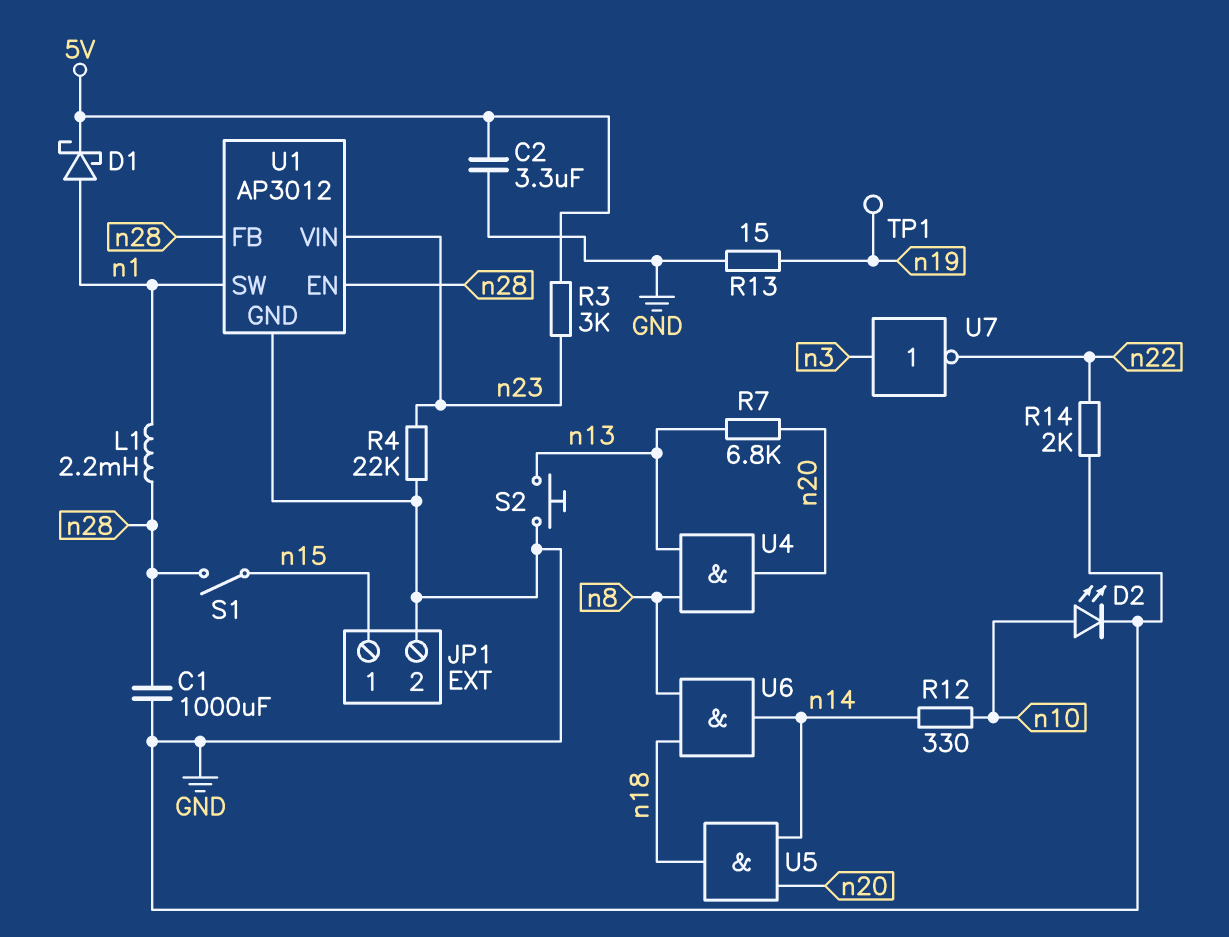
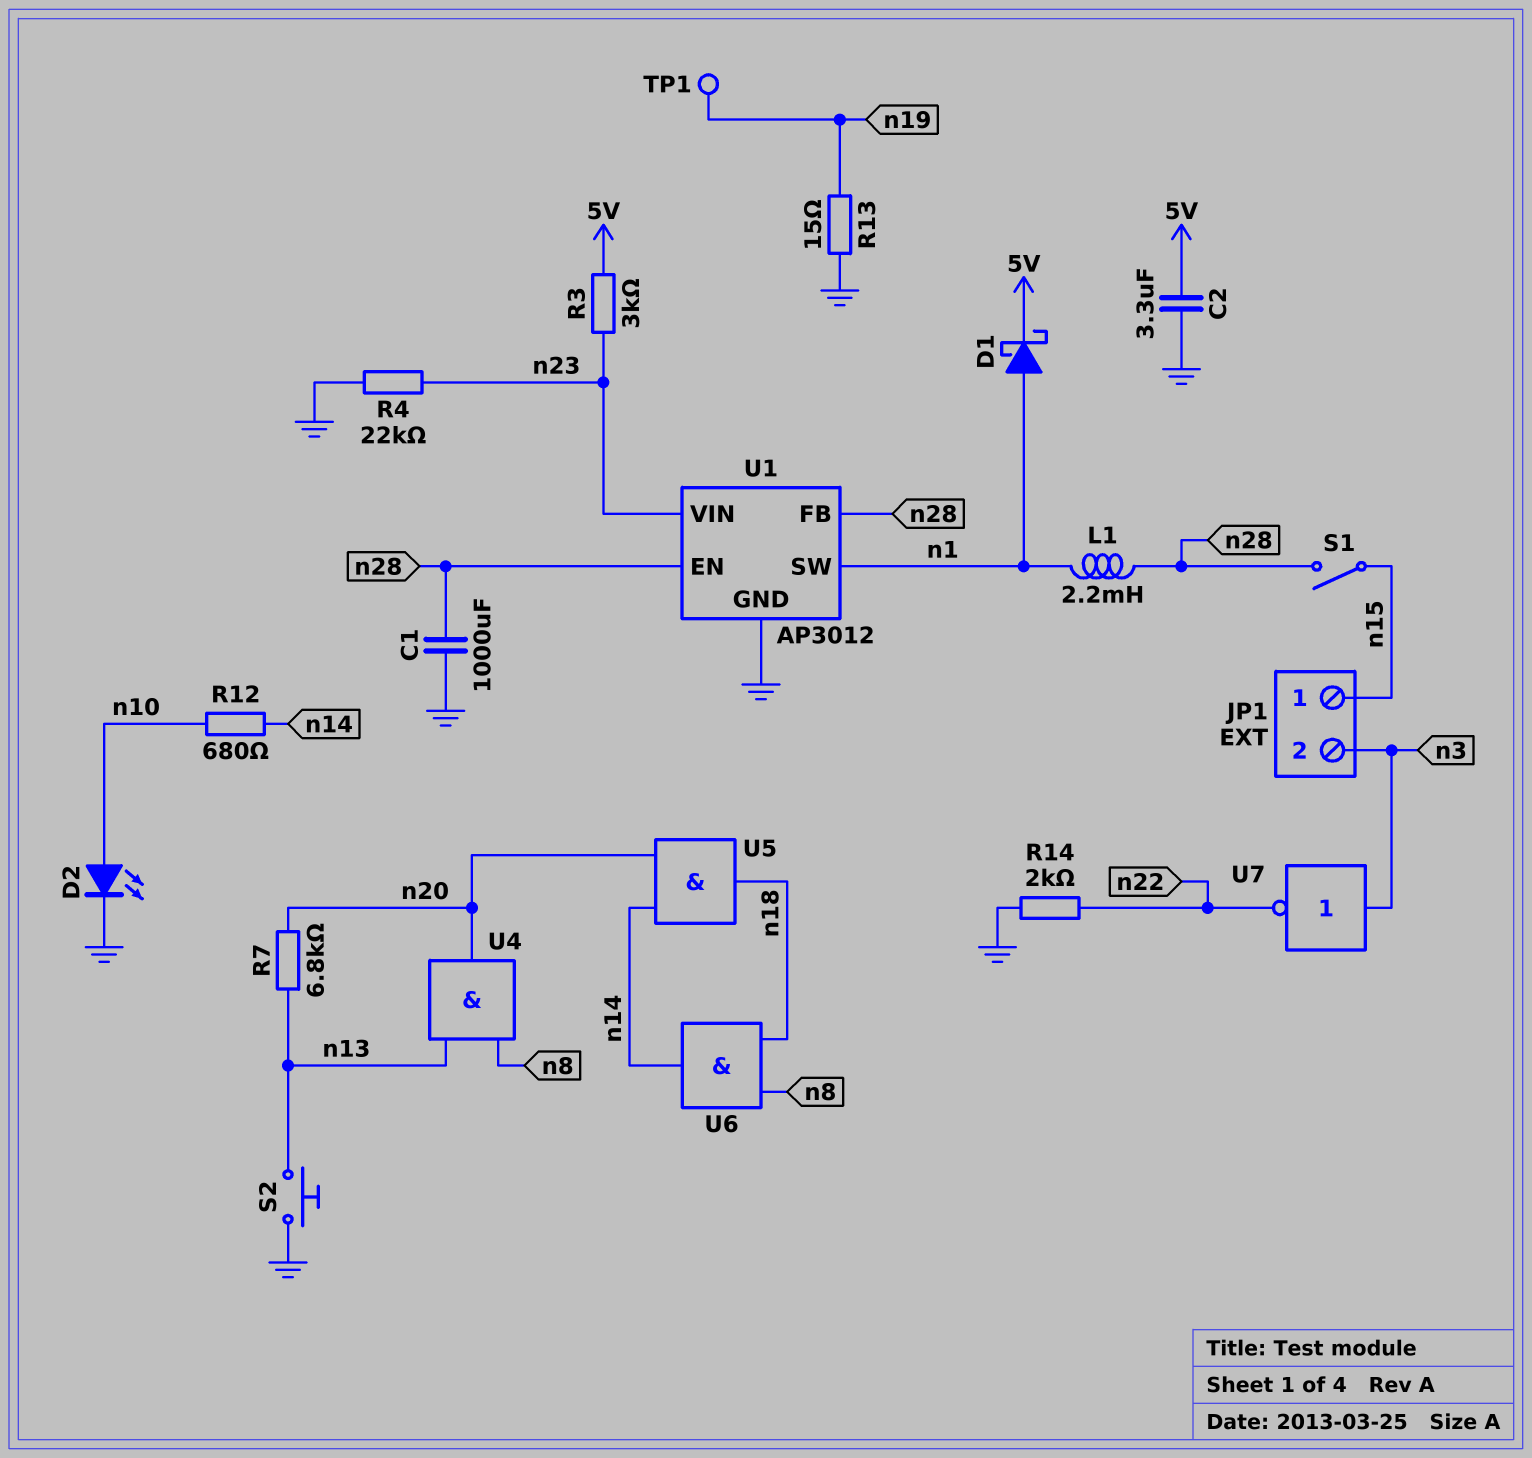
JP1 pin 2: GND -> n3
R12: 330 (n10, n14) -> 680 (n10, n14)

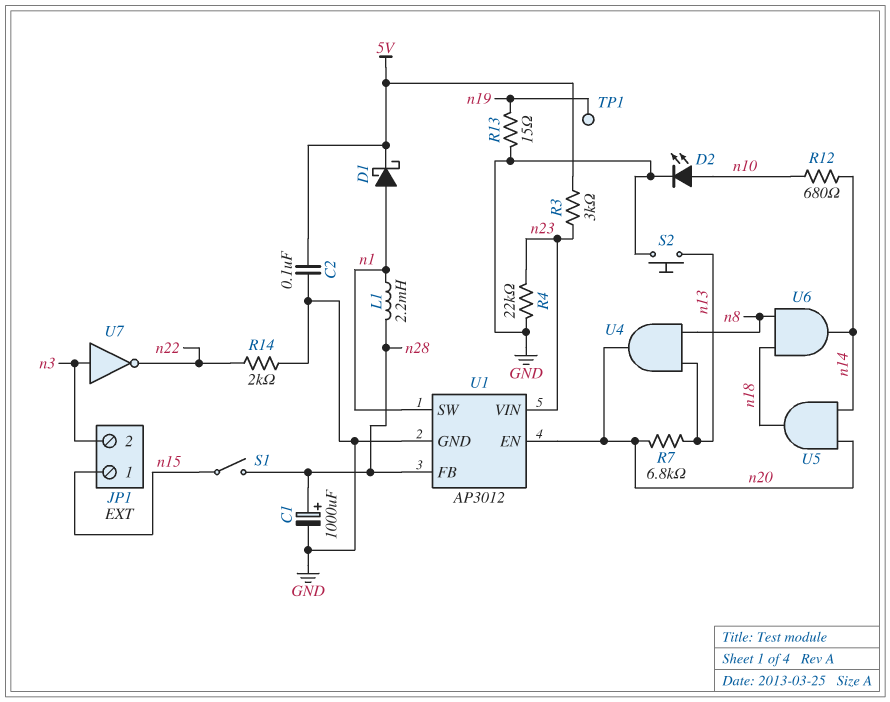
C1: 1000uF (GND, n28) -> 1000uF (plus n28, minus GND)
C2: 3.3uF (5V, GND) -> 100nF (5V, GND)
U1 pin EN: n28 -> n20

